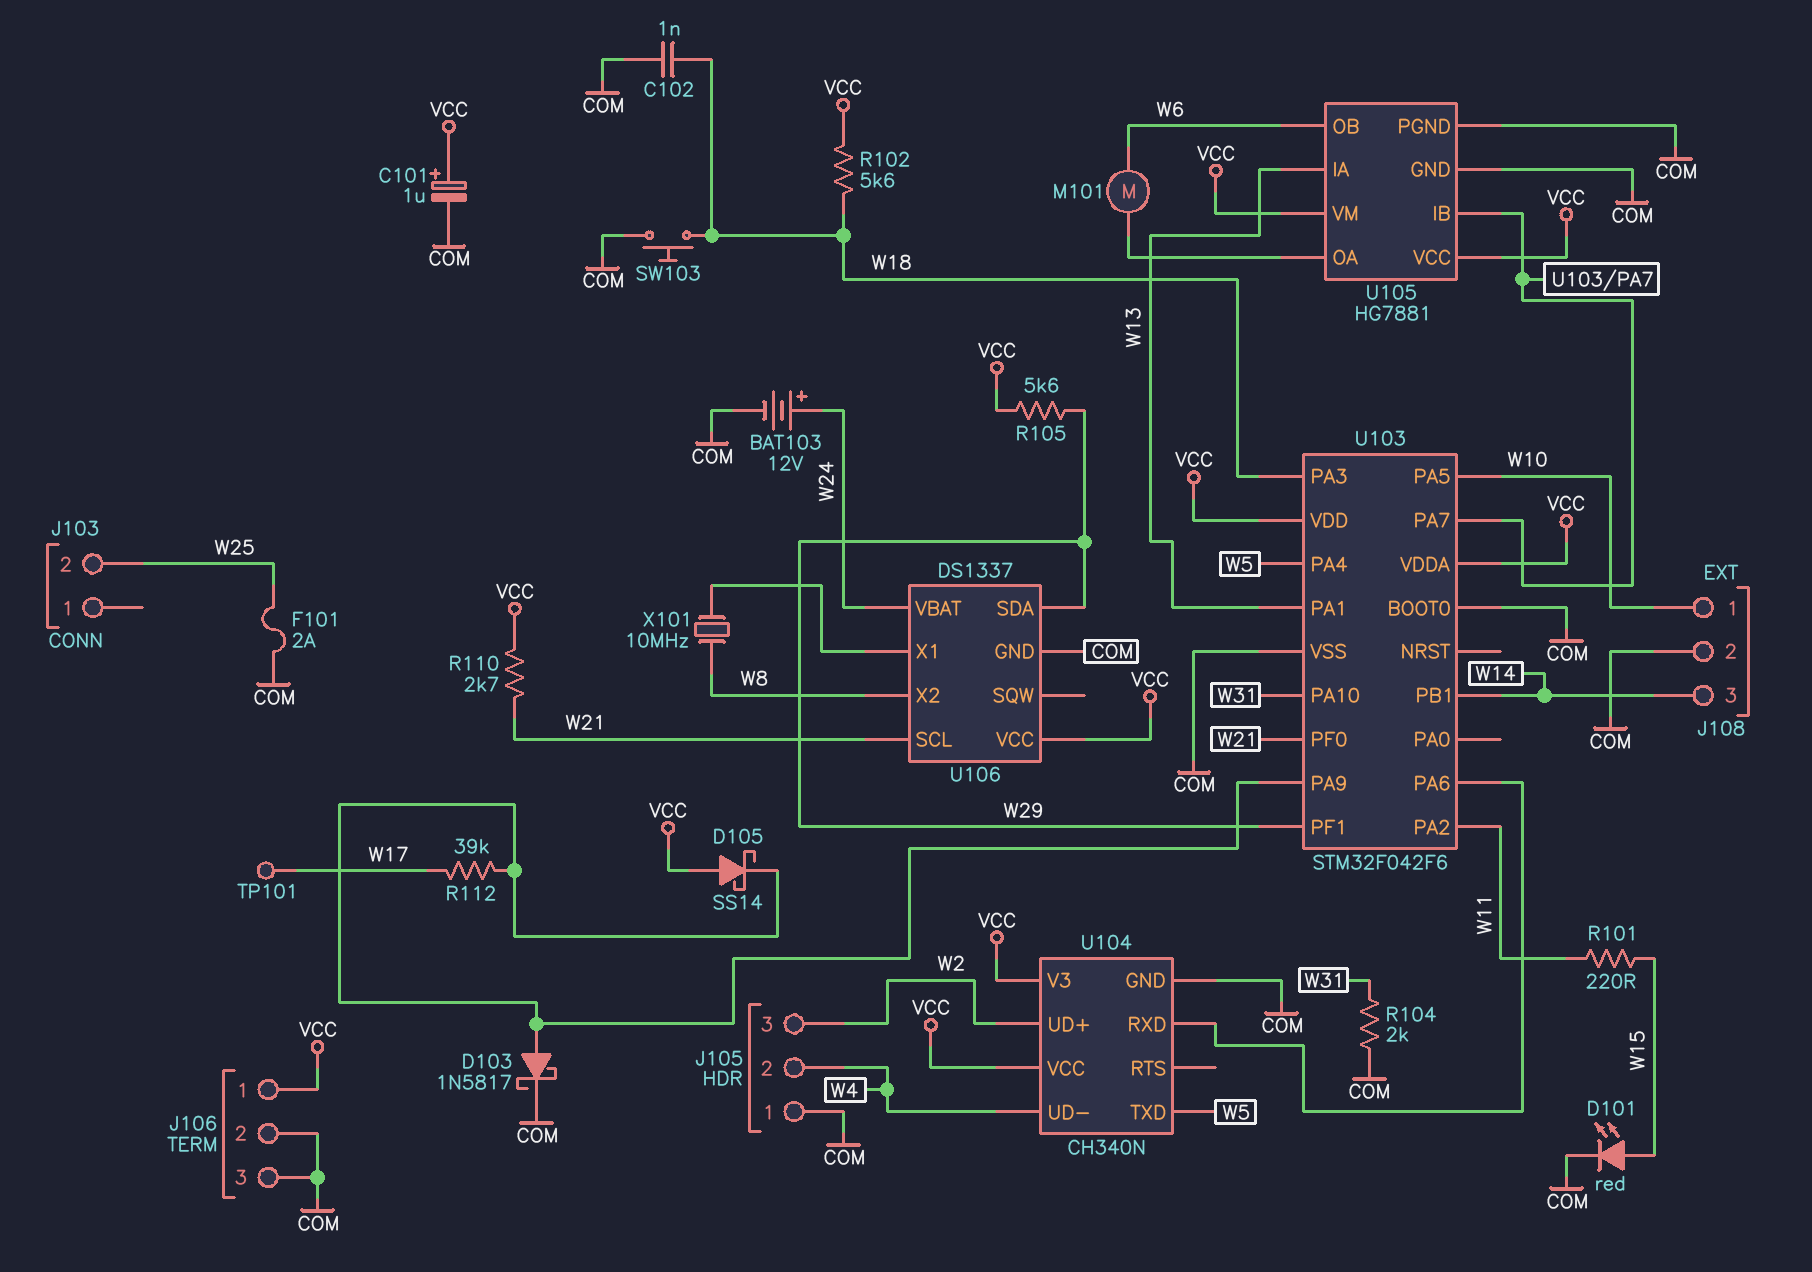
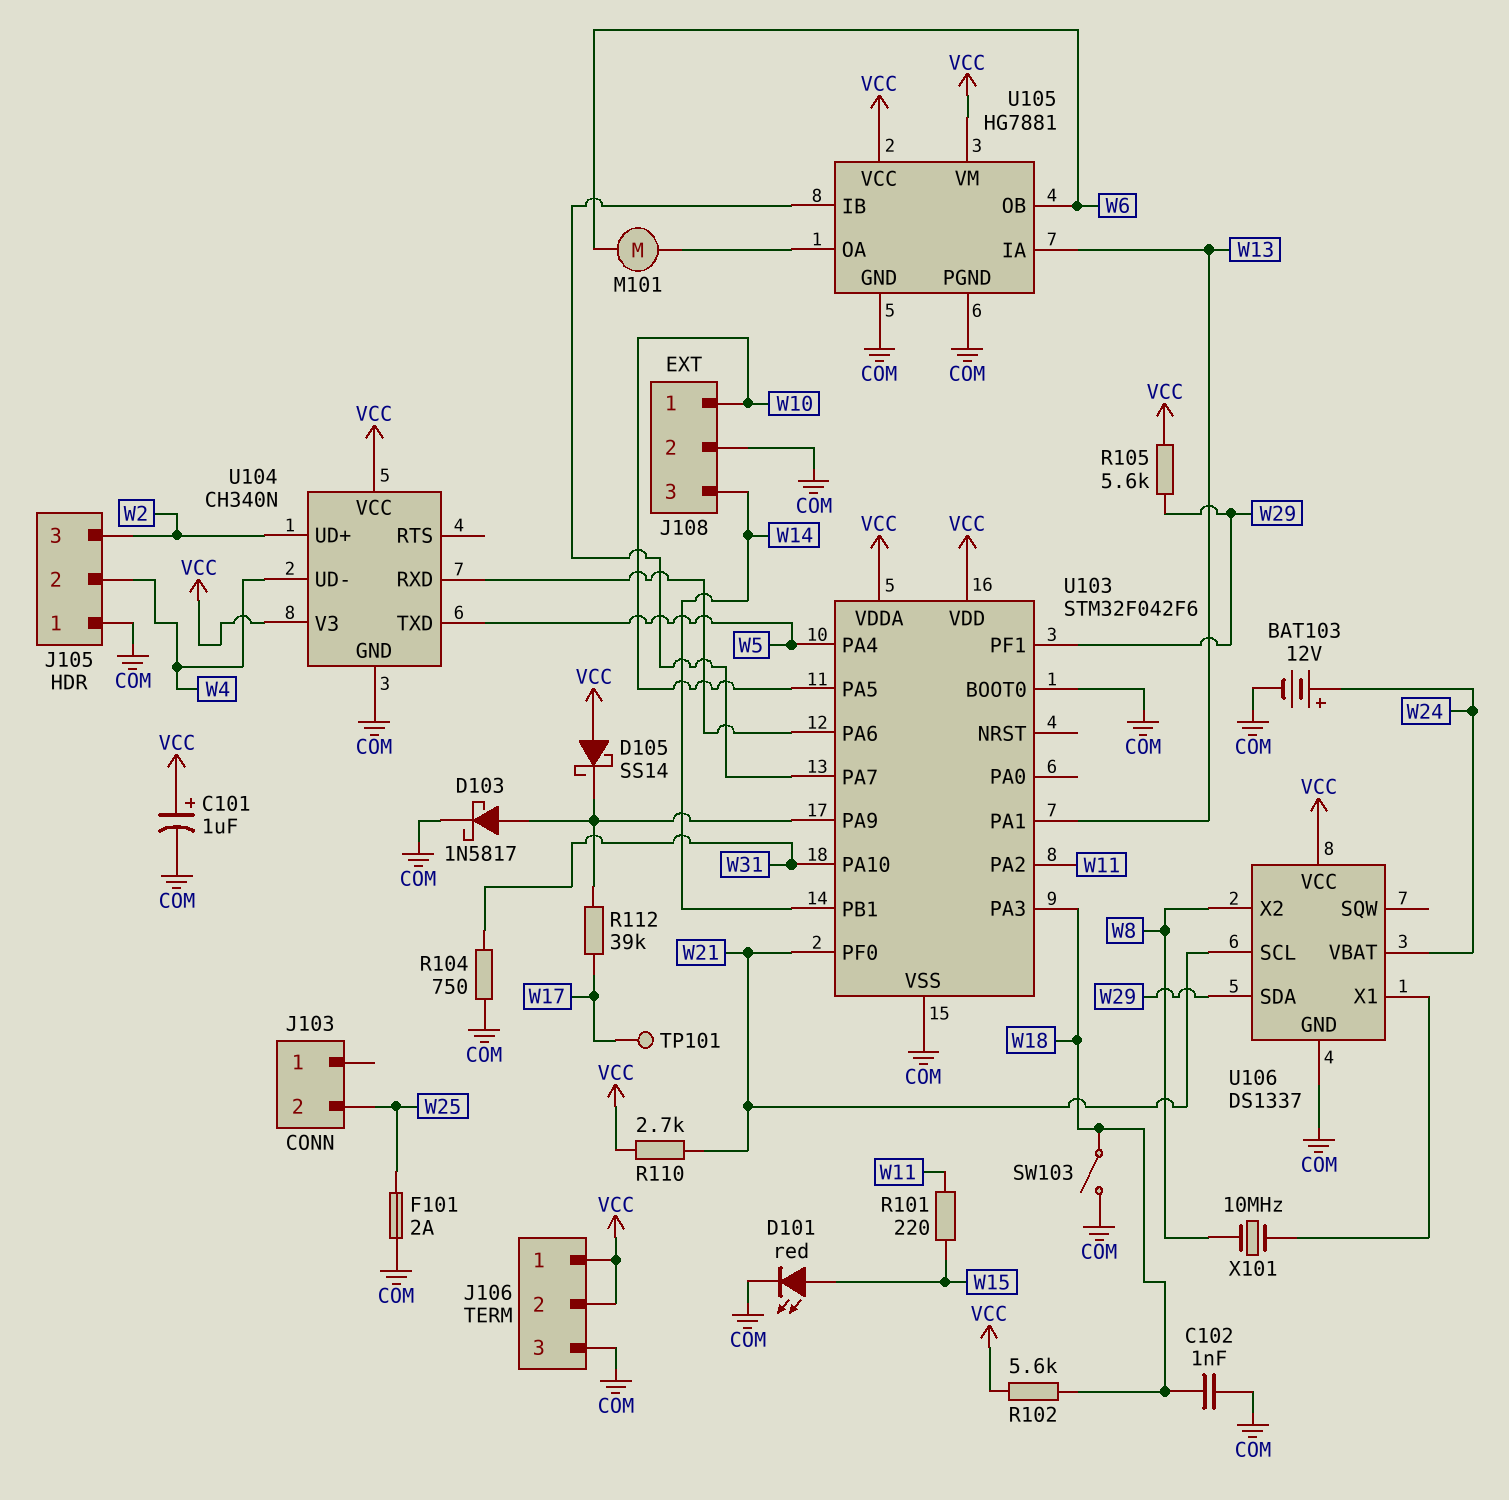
J106 pin 2: COM -> VCC
R104: 2k (COM, W31) -> 750 (COM, W31)
SW103: button (COM, W18) -> switch (COM, W18)

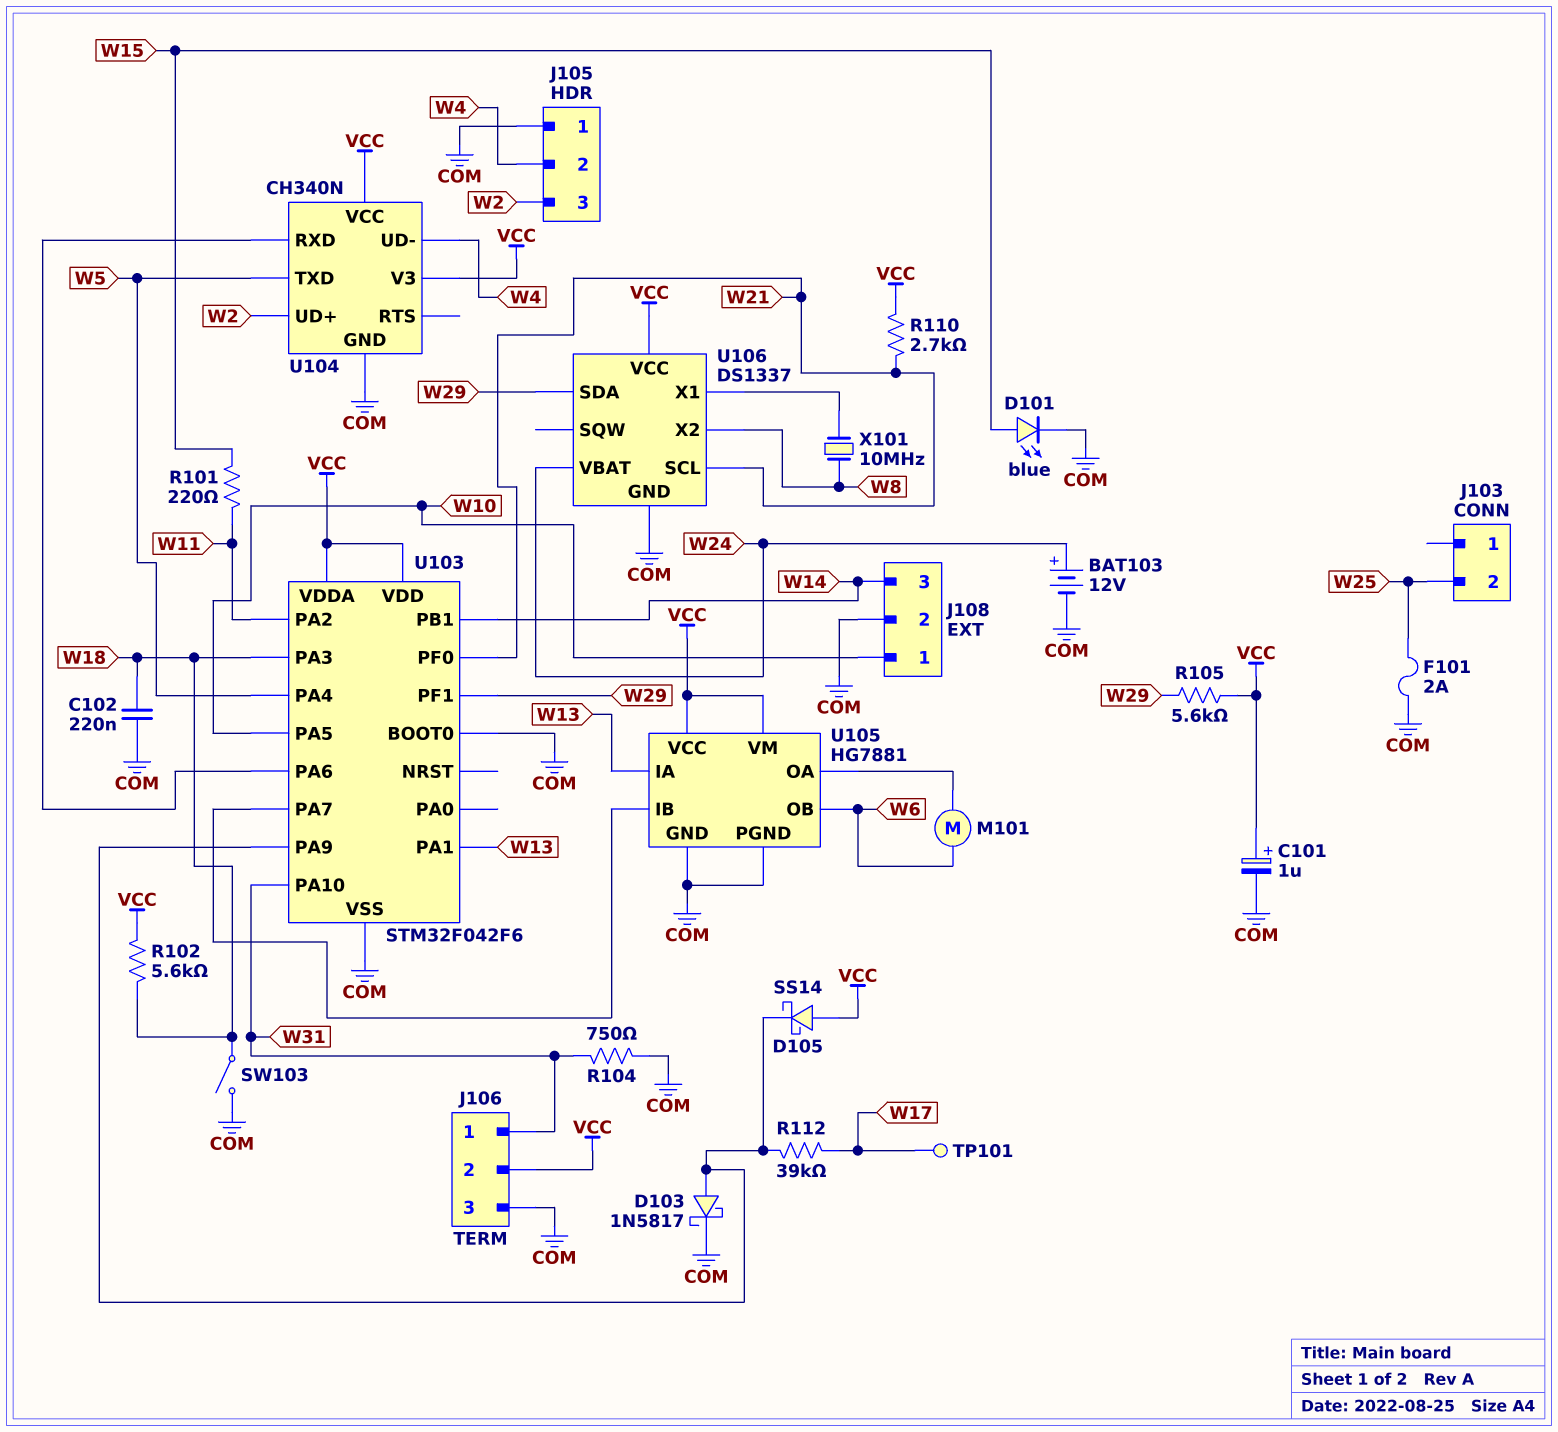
C102: 1nF (COM, W18) -> 220nF (COM, W18)
D101: LED red (A W15, K COM) -> LED blue (A W15, K COM)
J106 pin 1: VCC -> W31

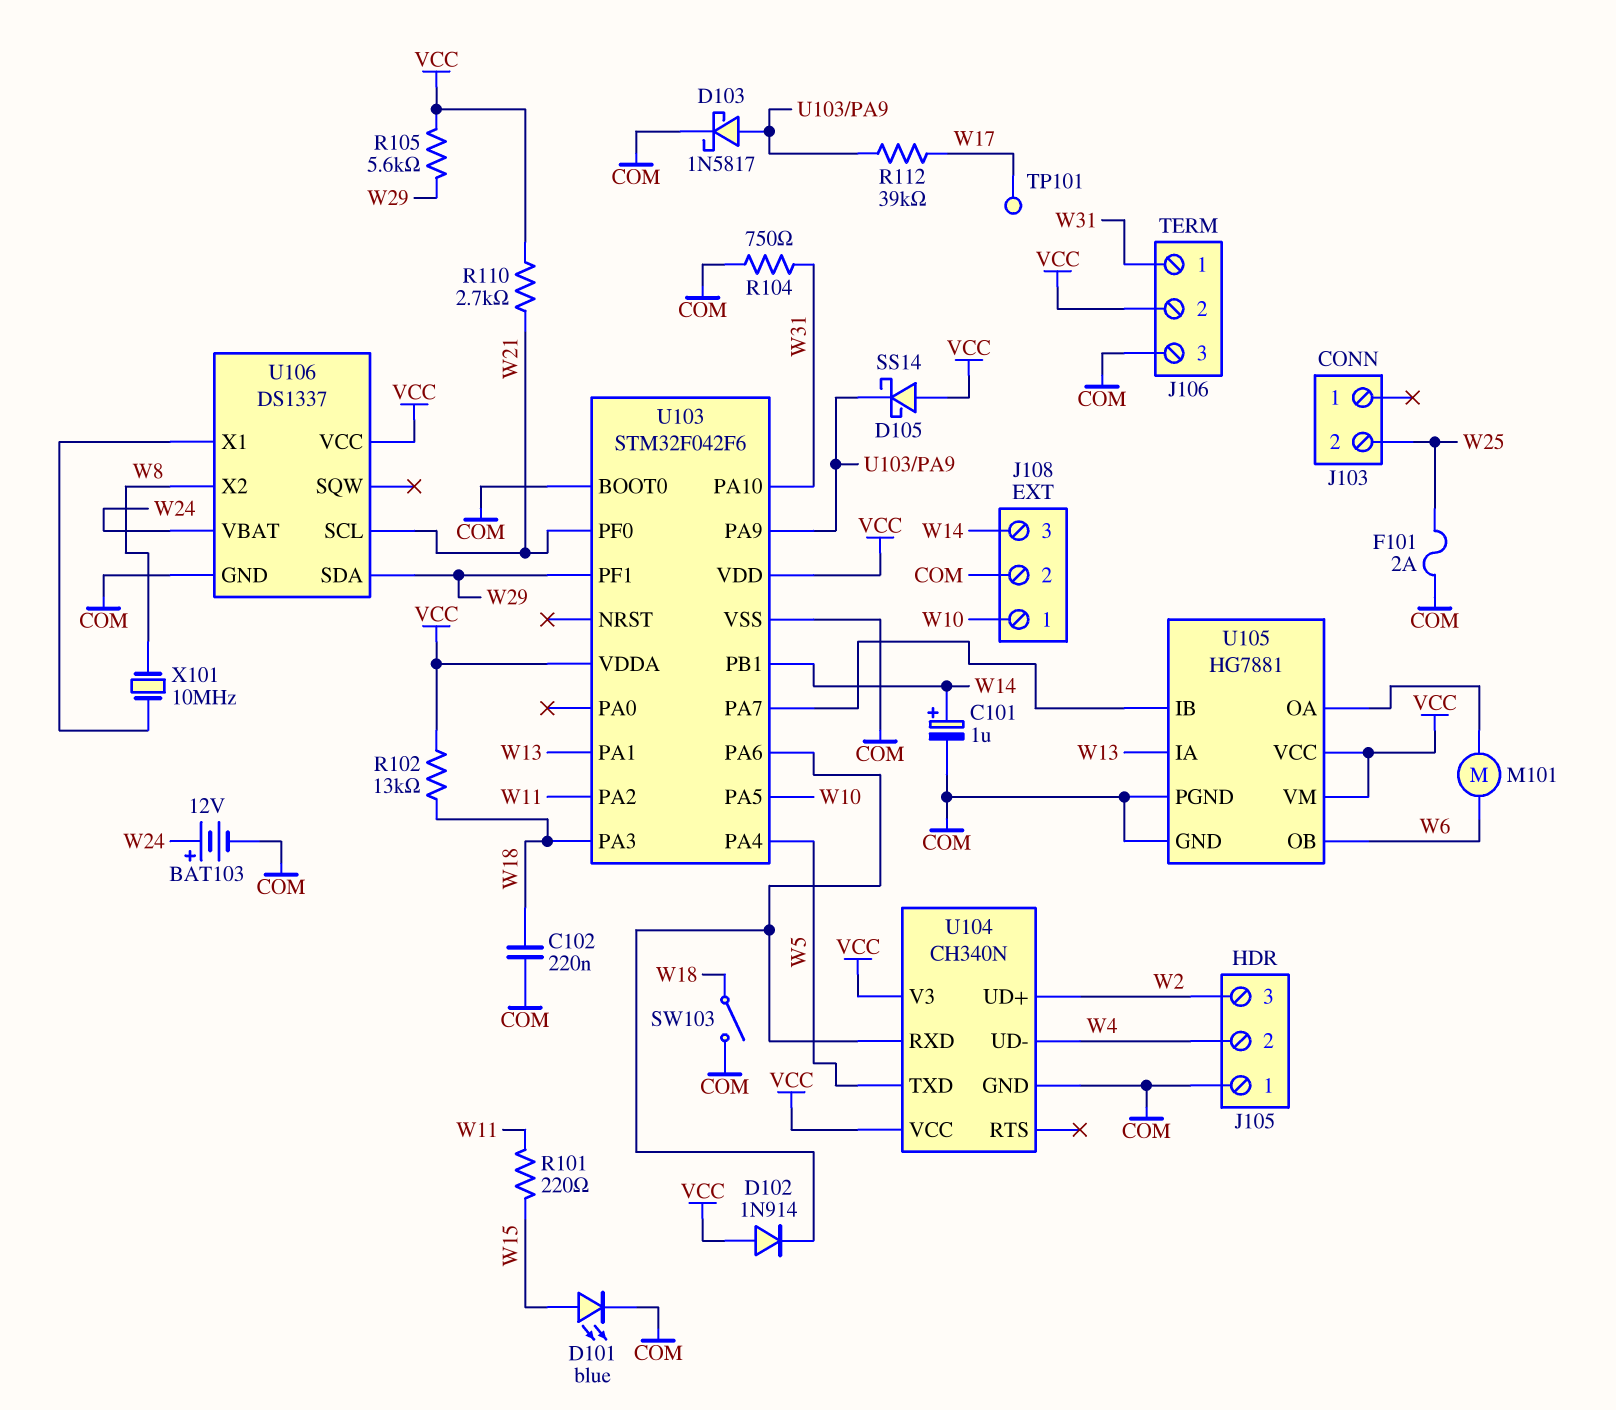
C101: 1uF (plus VCC, minus COM) -> 1uF (plus W14, minus COM)
D102: none -> diode 1N914 (A VCC, K U103/PA6)
R102: 5.6k (VCC, W18) -> 13k (VCC, W18)

